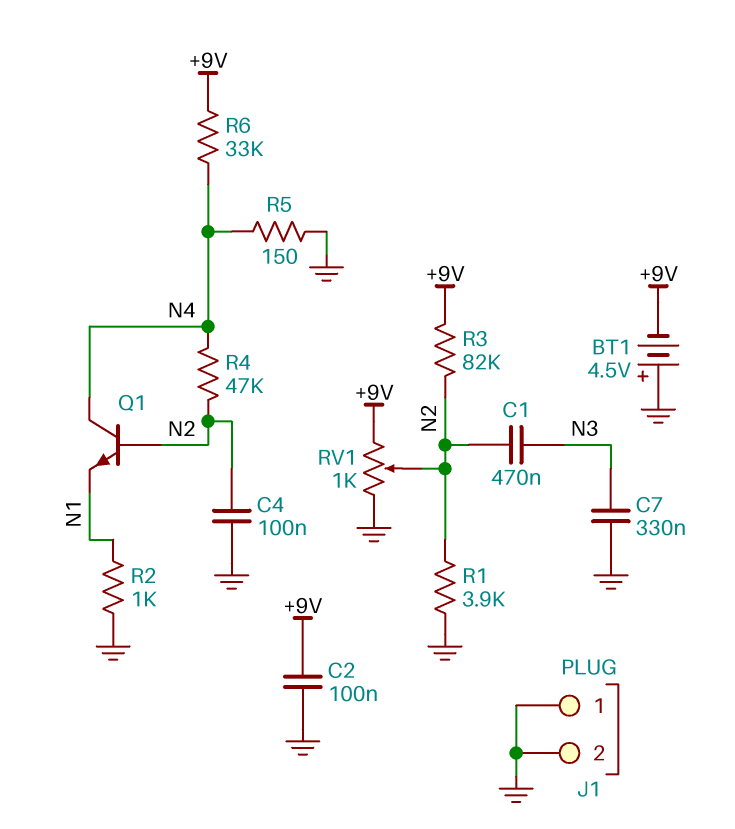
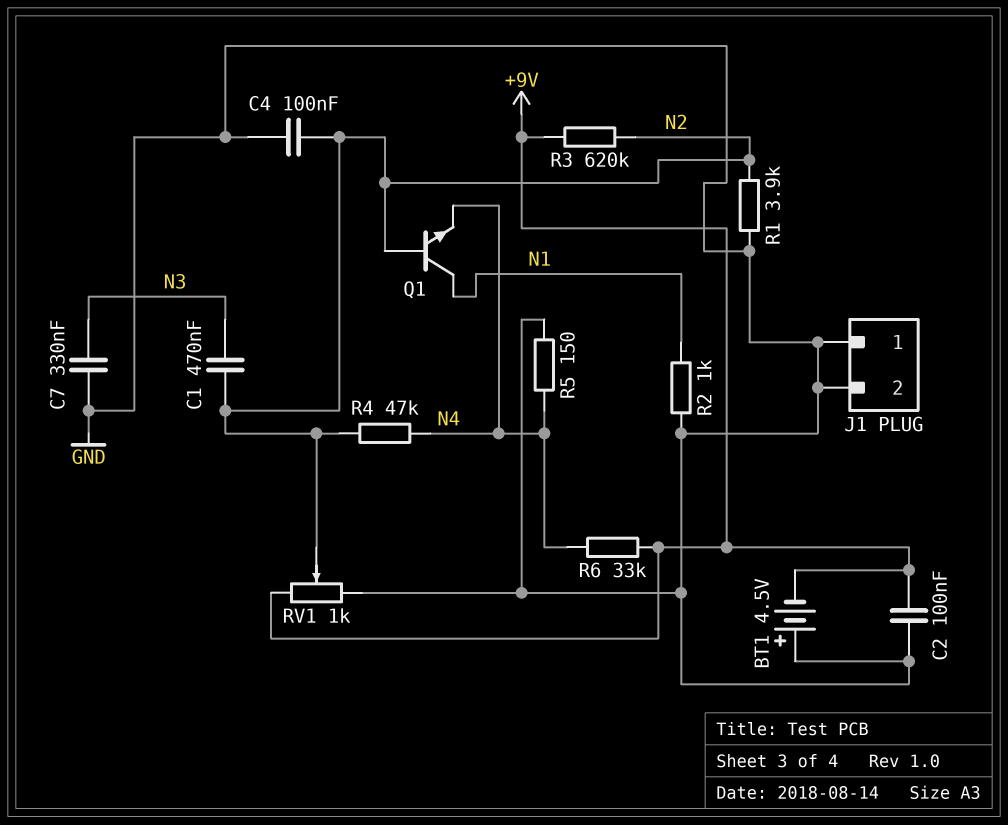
Q1: NPN (B N2, C N4, E N1) -> NPN (B N2, C N1, E N4)
R3: 82k (+9V, N2) -> 620k (+9V, N2)

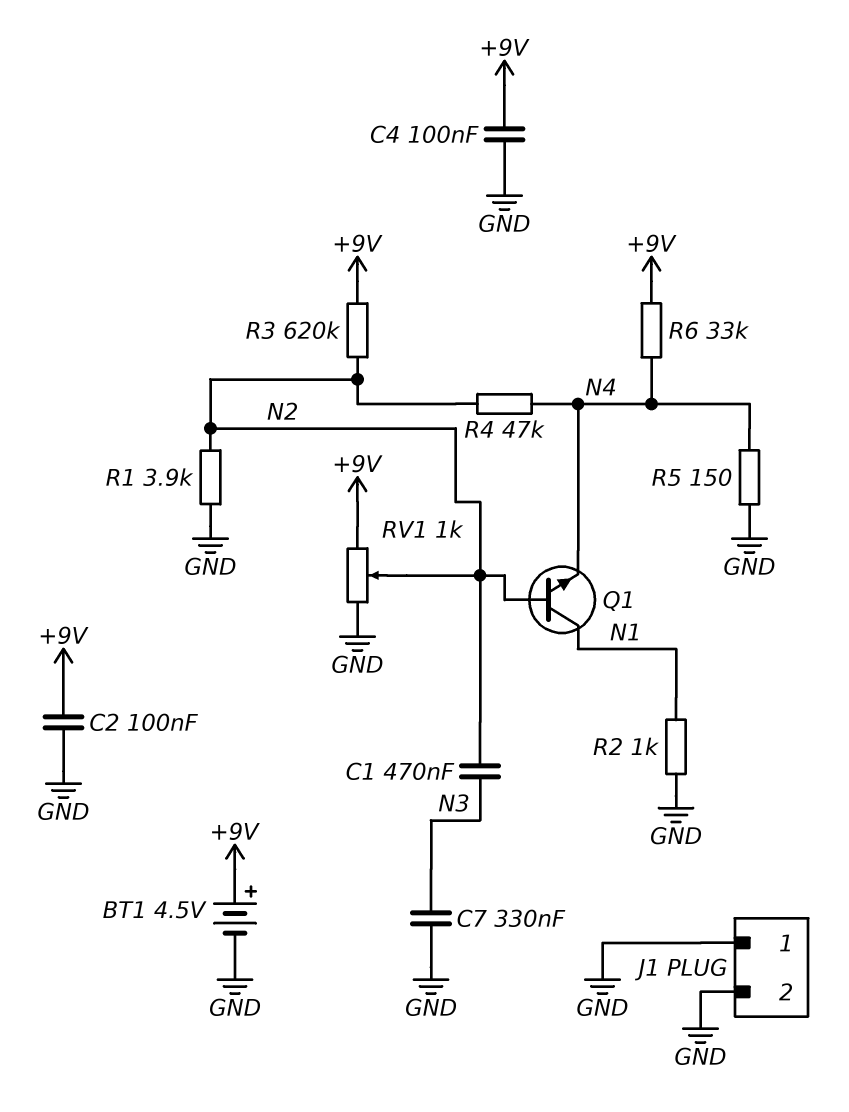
BT1: 4.5V (plus GND, minus +9V) -> 4.5V (plus +9V, minus GND)
C4: 100nF (GND, N2) -> 100nF (+9V, GND)

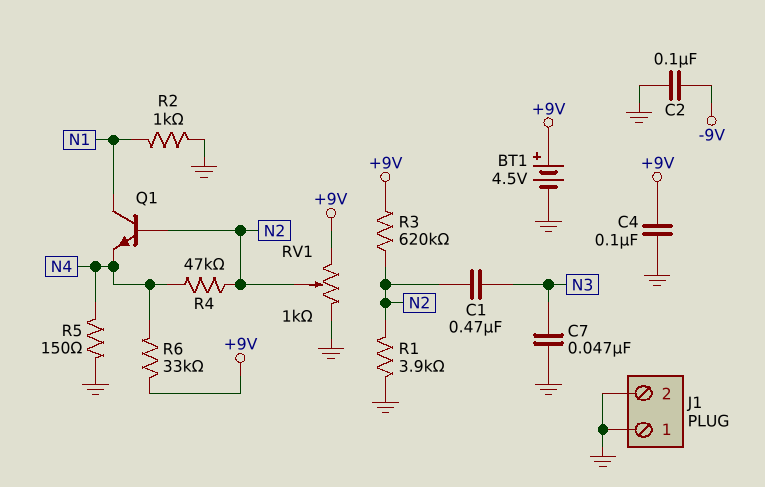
C2: 100nF (+9V, GND) -> 100nF (-9V, GND)
C7: 330nF (GND, N3) -> 47nF (GND, N3)

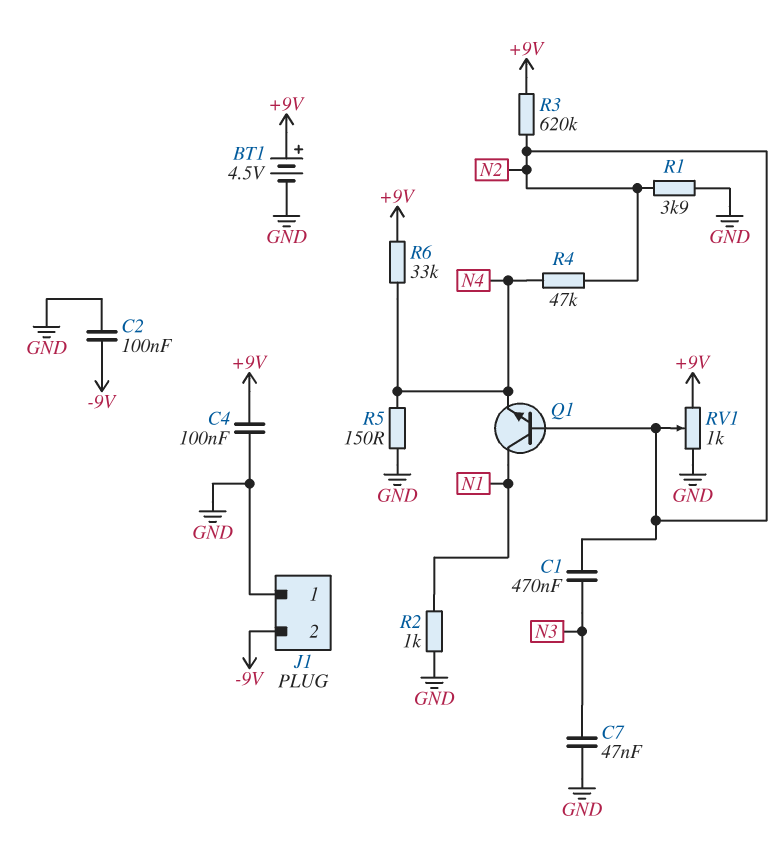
J1 pin 2: GND -> -9V

